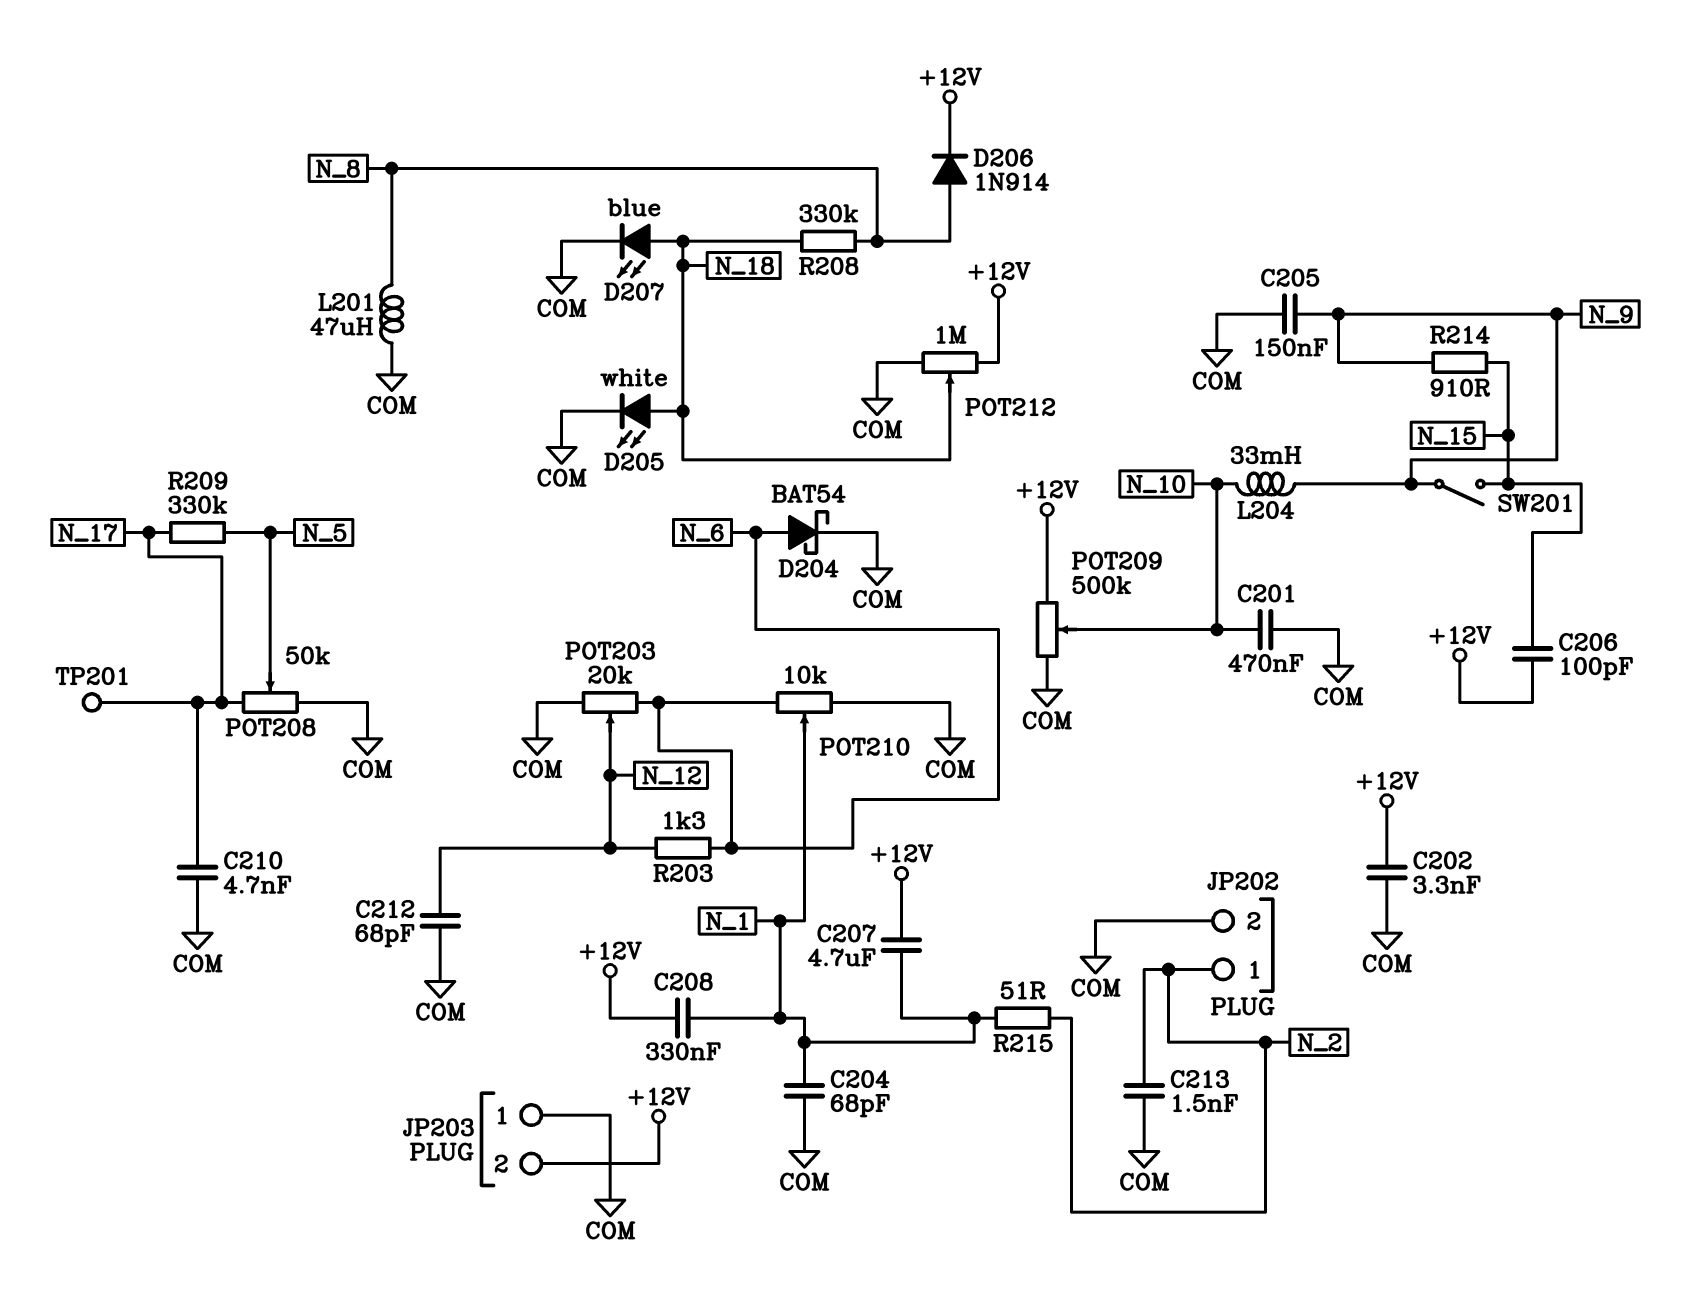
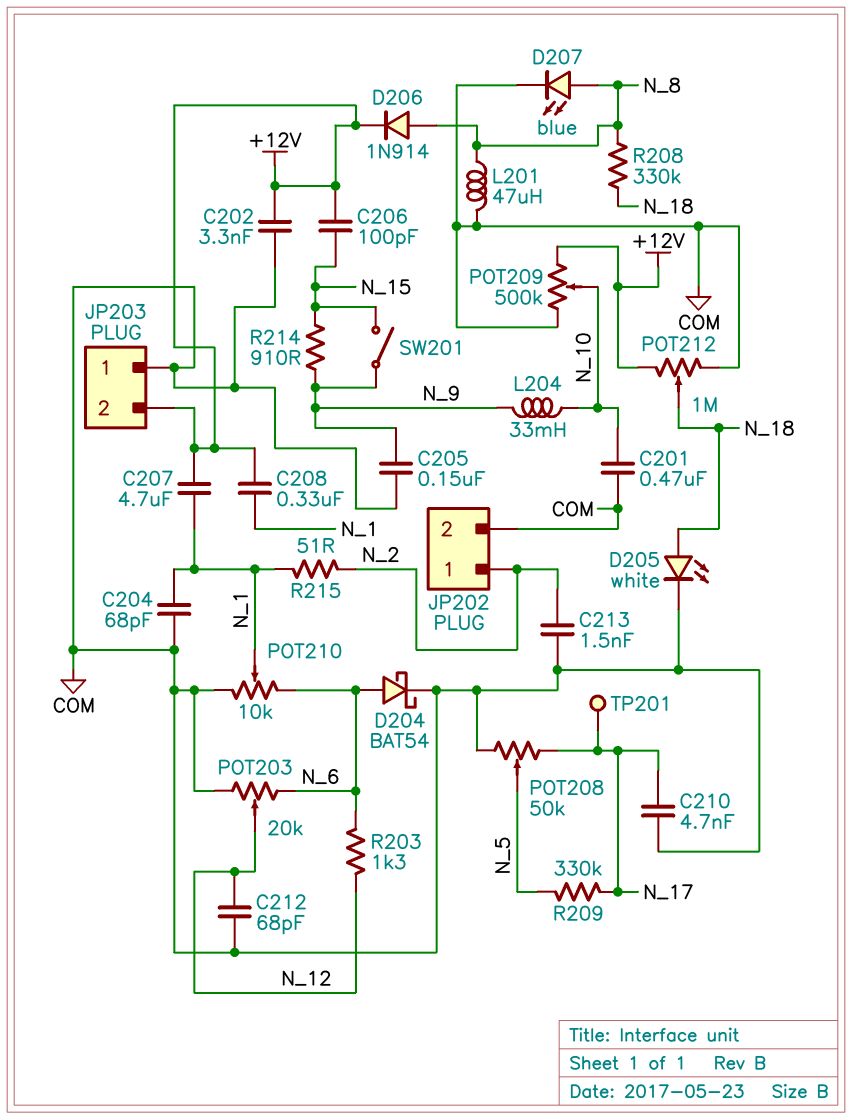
D207: LED blue (A N_18, K COM) -> LED blue (A N_8, K COM)

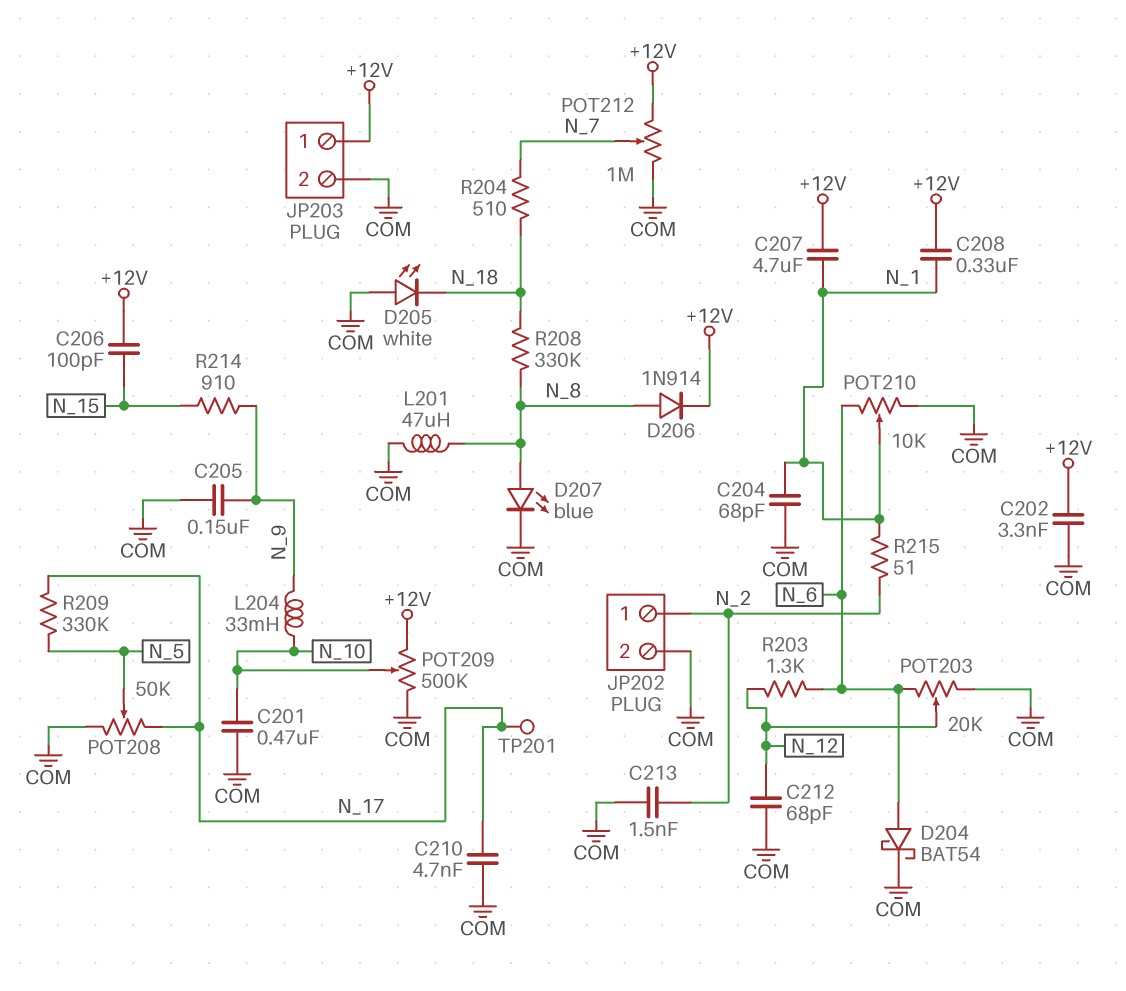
D205: LED white (A N_18, K COM) -> LED white (A COM, K N_18)
JP203 pin 1: COM -> +12V
JP203 pin 2: +12V -> COM
POT212: 1M (+12V, COM, wiper N_18) -> 1M (+12V, COM, wiper N_7)
R204: none -> 510 (N_7, N_18)
SW201: switch (N_9, N_15) -> none

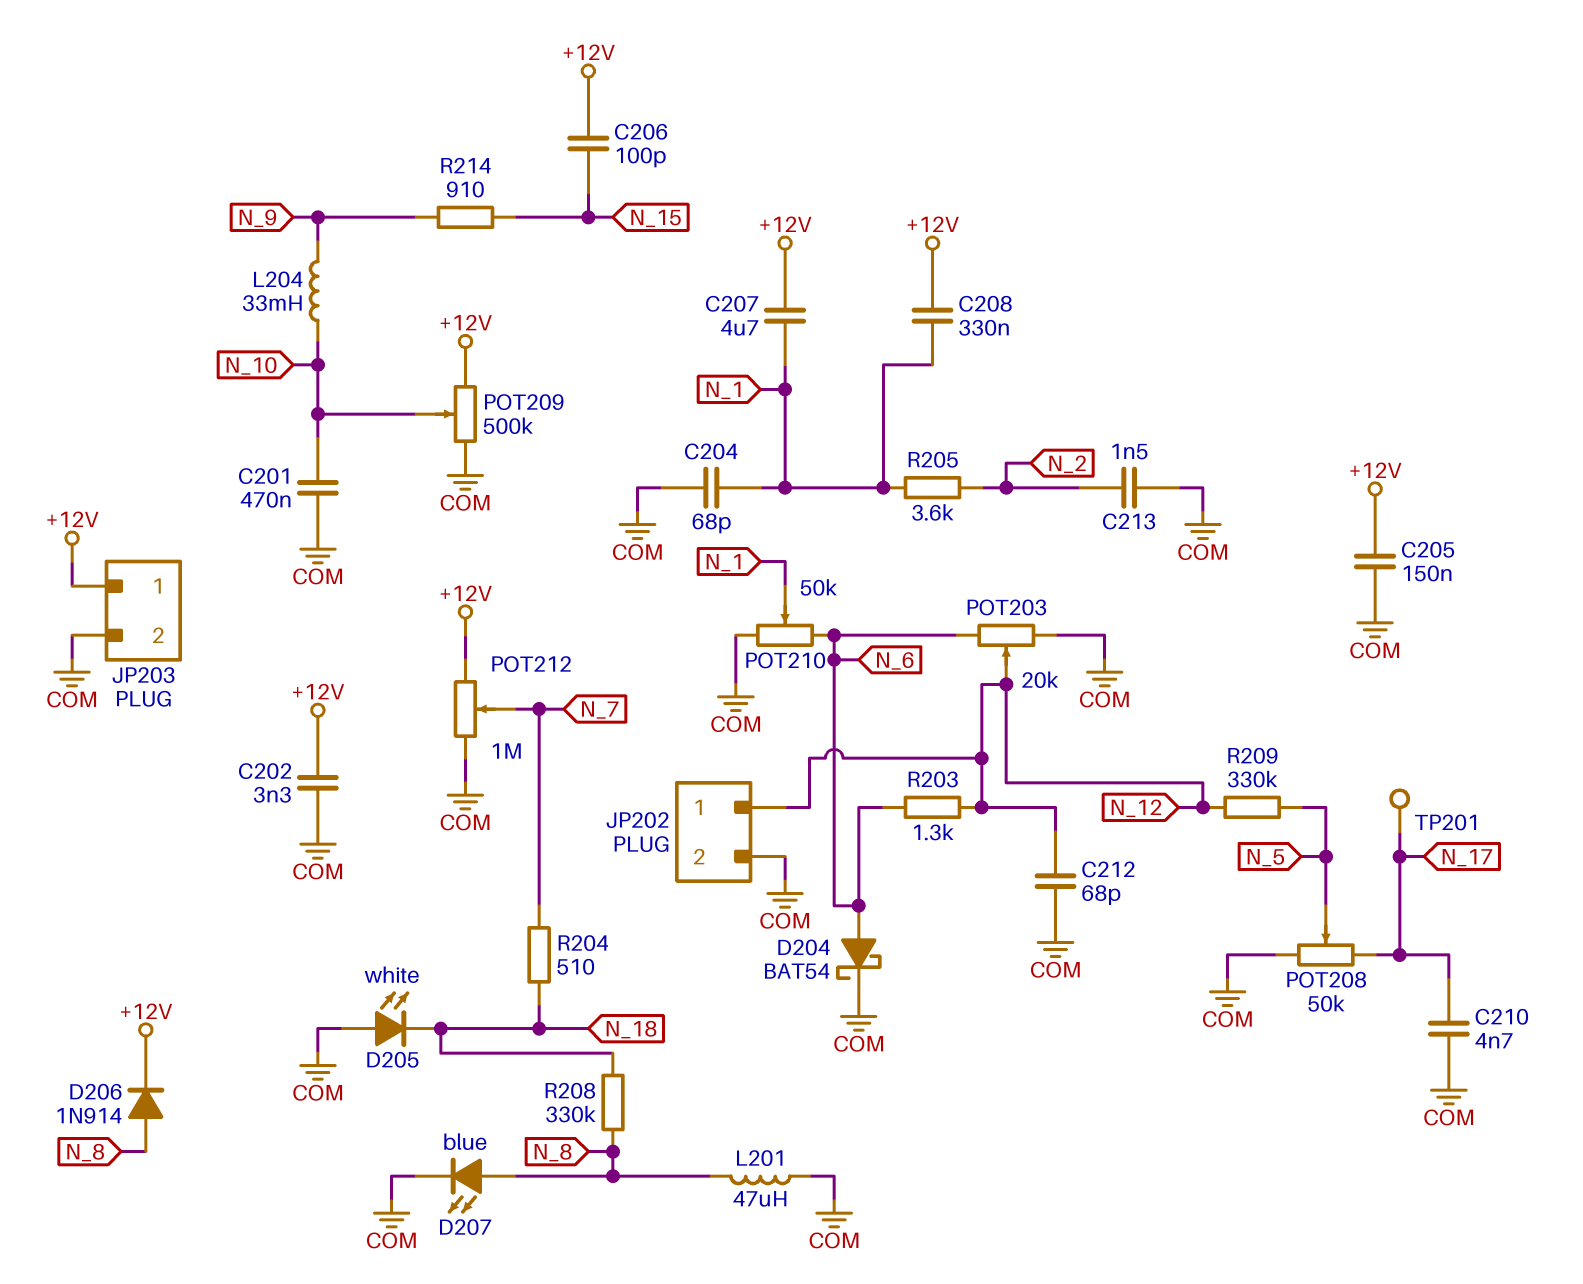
C205: 150nF (COM, N_9) -> 150nF (+12V, COM)
JP202 pin 1: N_2 -> N_12
POT210: 10k (COM, N_6, wiper N_1) -> 50k (COM, N_6, wiper N_1)
R205: none -> 3.6k (N_1, N_2)
R209: 330k (N_5, N_17) -> 330k (N_5, N_12)
R215: 51 (N_1, N_2) -> none

